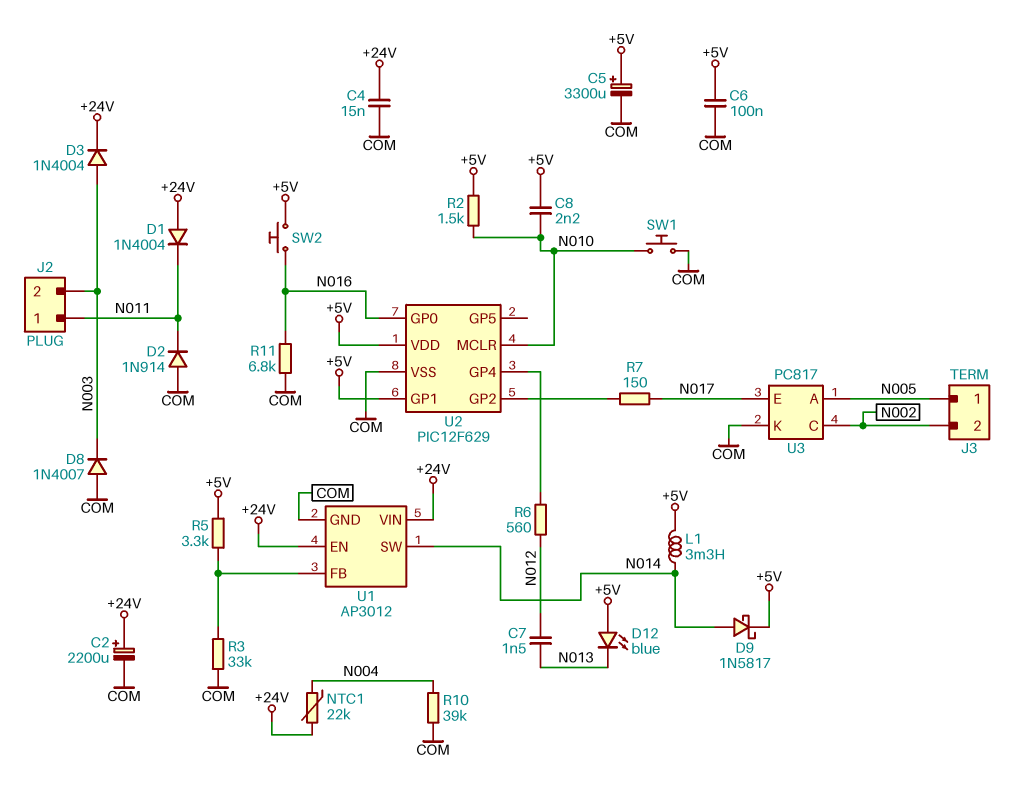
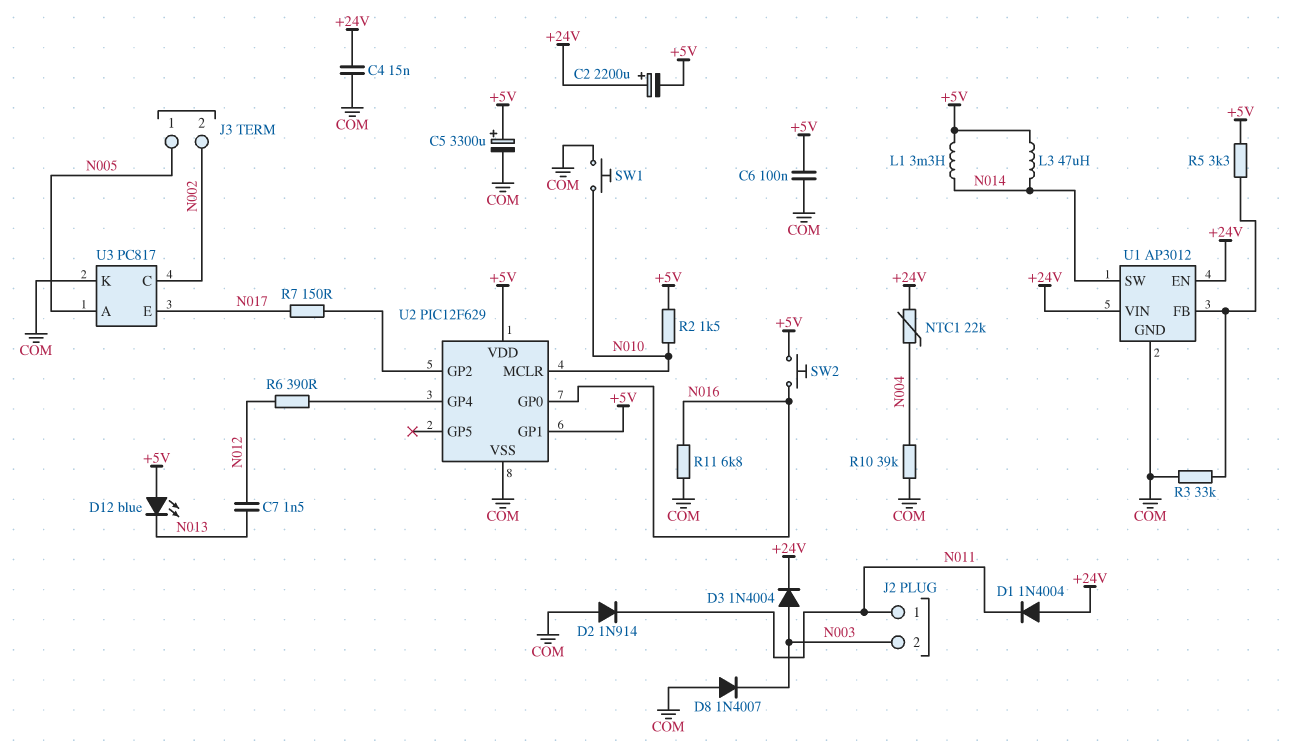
C2: 2200uF (plus +24V, minus COM) -> 2200uF (plus +24V, minus +5V)
C8: 2.2nF (+5V, N010) -> none
D9: schottky 1N5817 (A N014, K +5V) -> none
L3: none -> 47uH (+5V, N014)
R6: 560 (N012, U2/GP4) -> 390 (N012, U2/GP4)

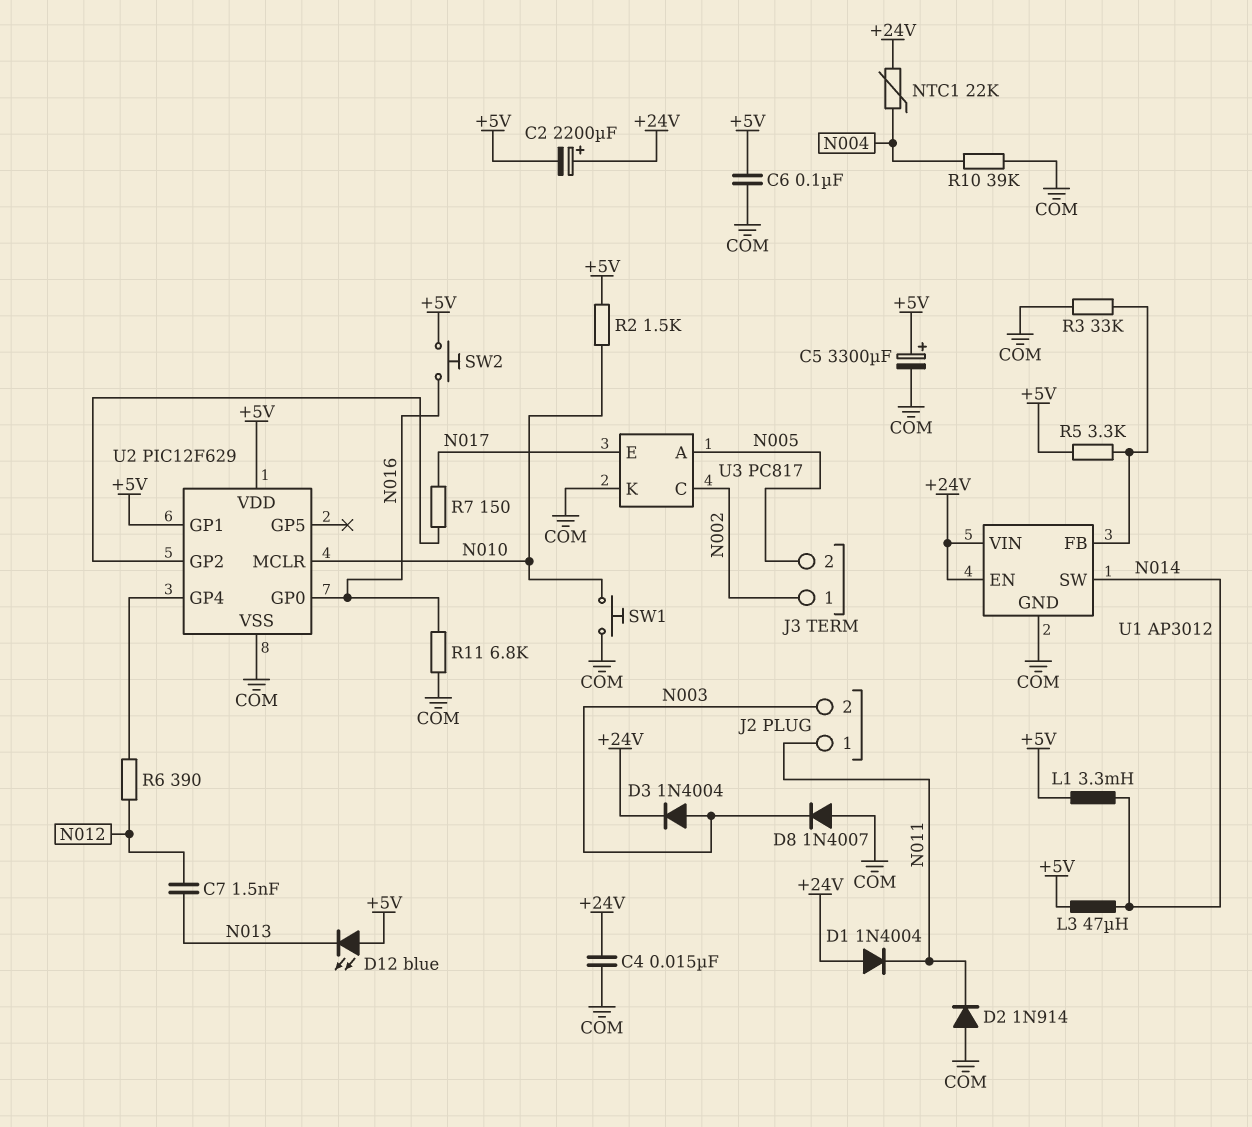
J3 pin 1: N005 -> N002
J3 pin 2: N002 -> N005

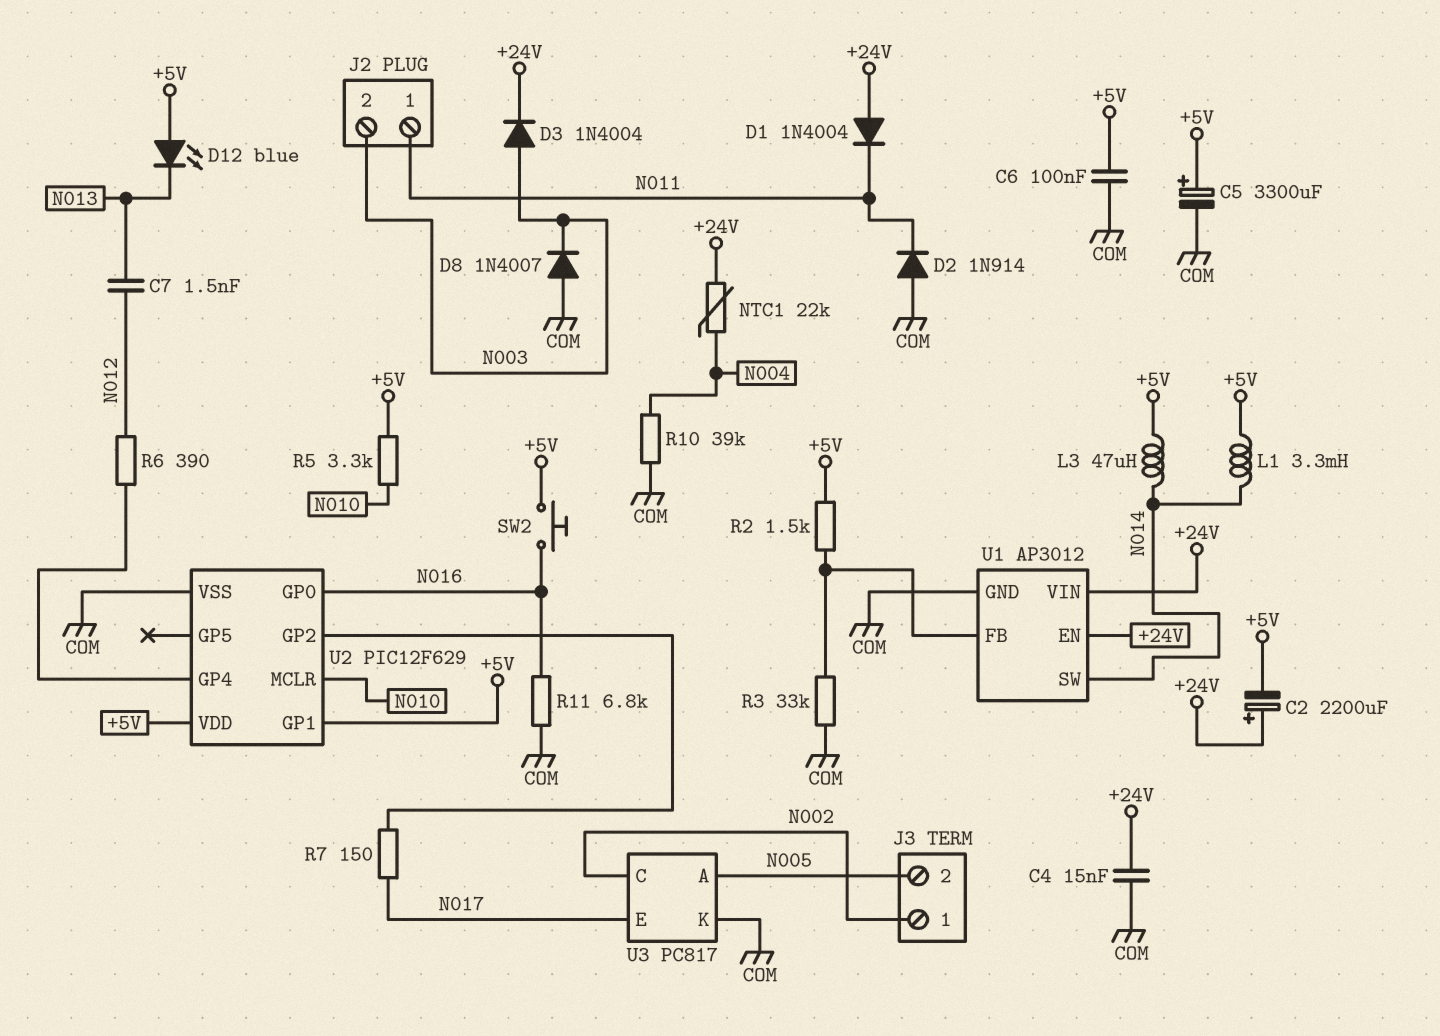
R2: 1.5k (+5V, N010) -> 1.5k (+5V, U1/FB)
R5: 3.3k (+5V, U1/FB) -> 3.3k (+5V, N010)
SW1: button (COM, N010) -> none

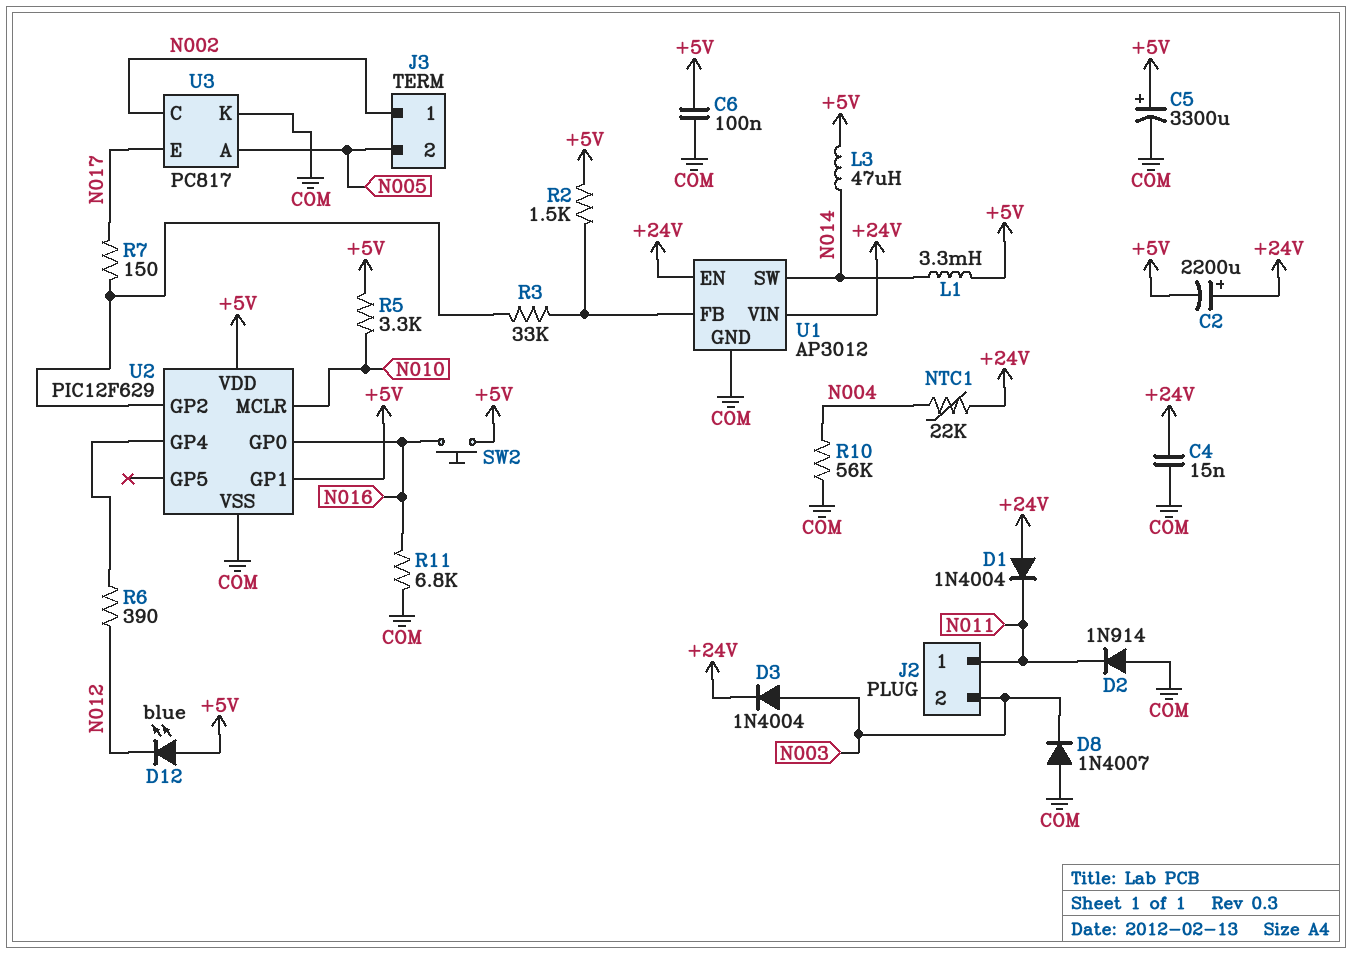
C7: 1.5nF (N012, N013) -> none
D12: LED blue (A +5V, K N013) -> LED blue (A +5V, K N012)
R3: 33k (COM, U1/FB) -> 33k (U1/FB, U2/GP2)
R10: 39k (COM, N004) -> 56k (COM, N004)

